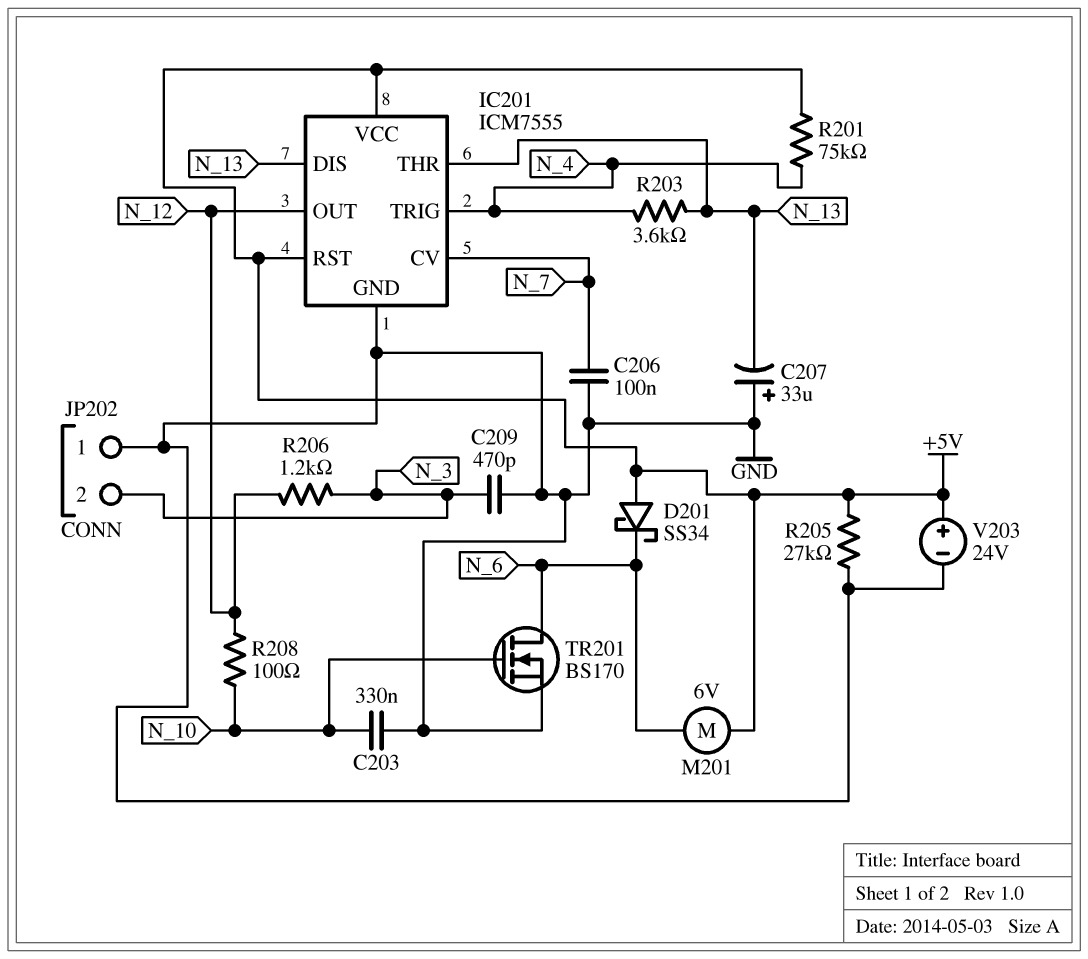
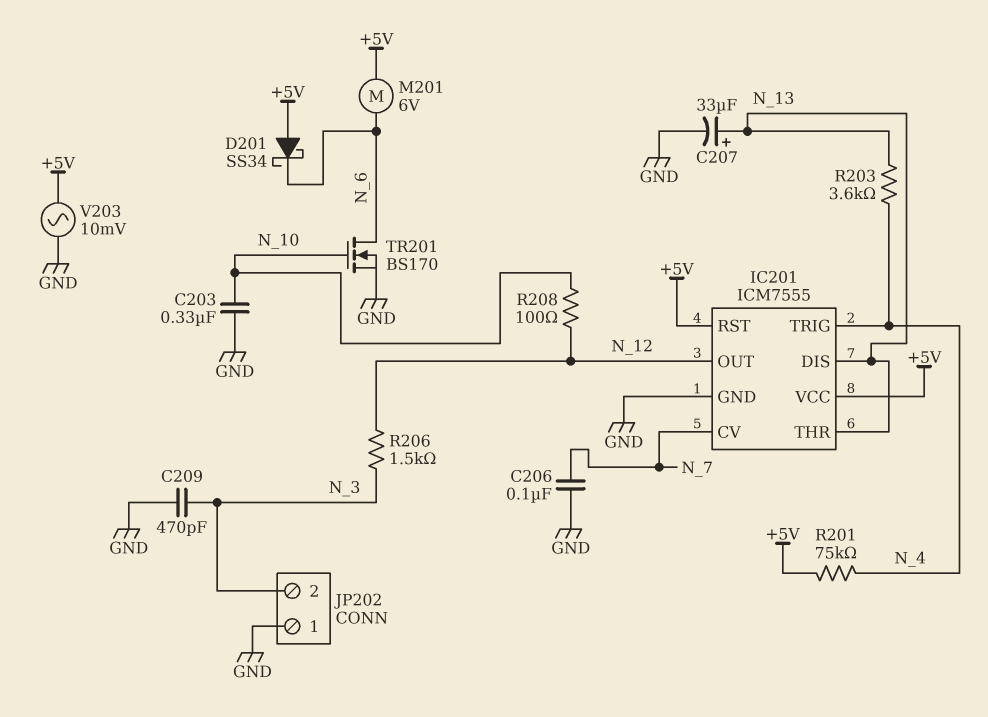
C207: 33uF (plus GND, minus N_13) -> 33uF (plus N_13, minus GND)
R205: 27k (+5V, GND) -> none
R206: 1.2k (N_3, N_12) -> 1.5k (N_3, N_12)
V203: 24V (plus +5V, minus GND) -> AC 10mV (+5V, GND)

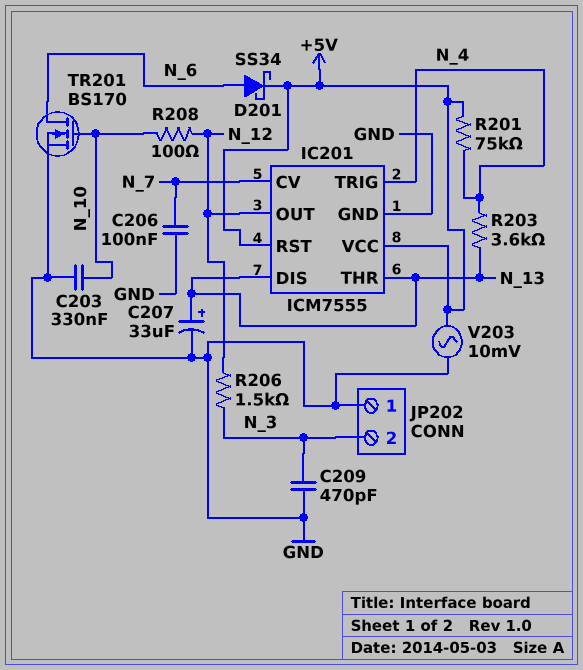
D201: schottky SS34 (A +5V, K N_6) -> schottky SS34 (A N_6, K +5V)
M201: motor 6V (+5V, N_6) -> none

